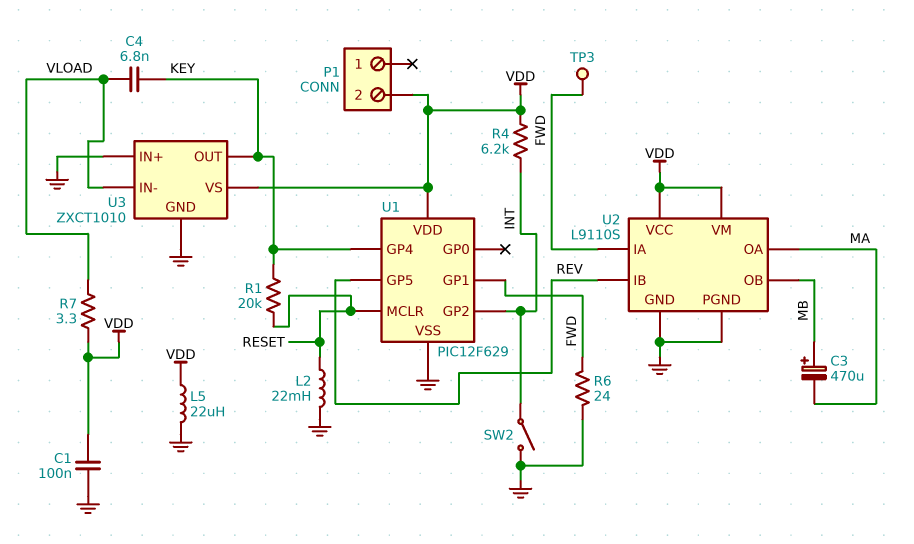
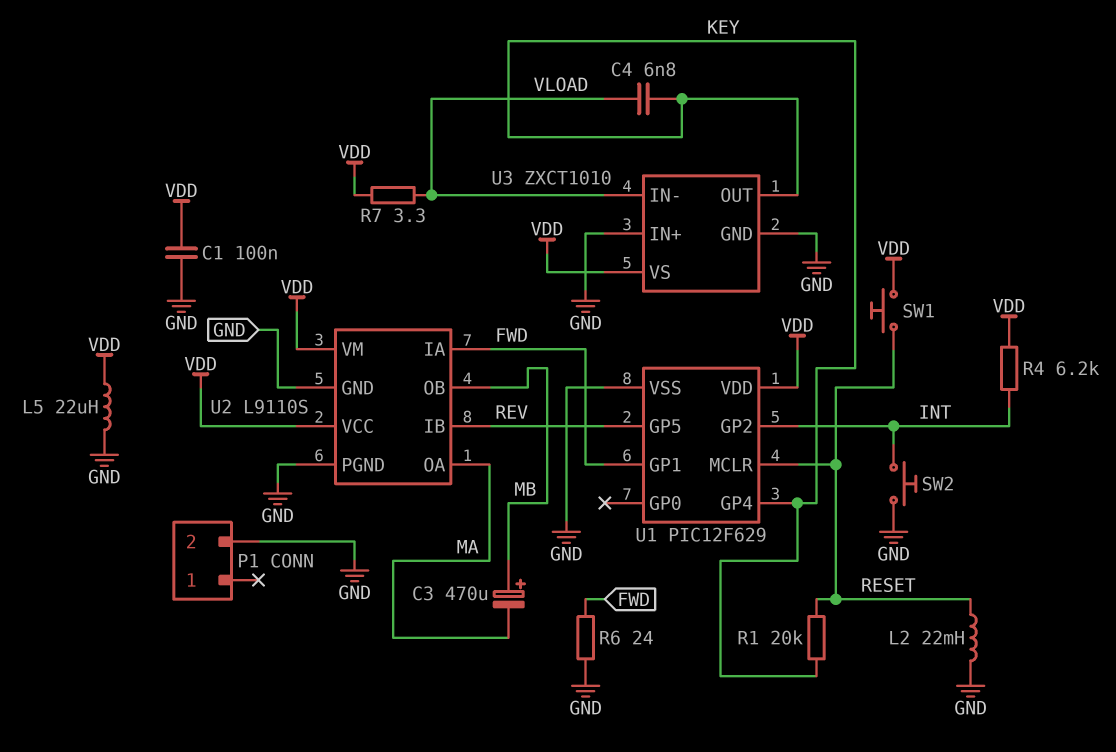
P1 pin 2: VDD -> GND
SW1: none -> button (RESET, VDD)
SW2: switch (GND, INT) -> button (GND, INT)
TP3: test point (FWD) -> none

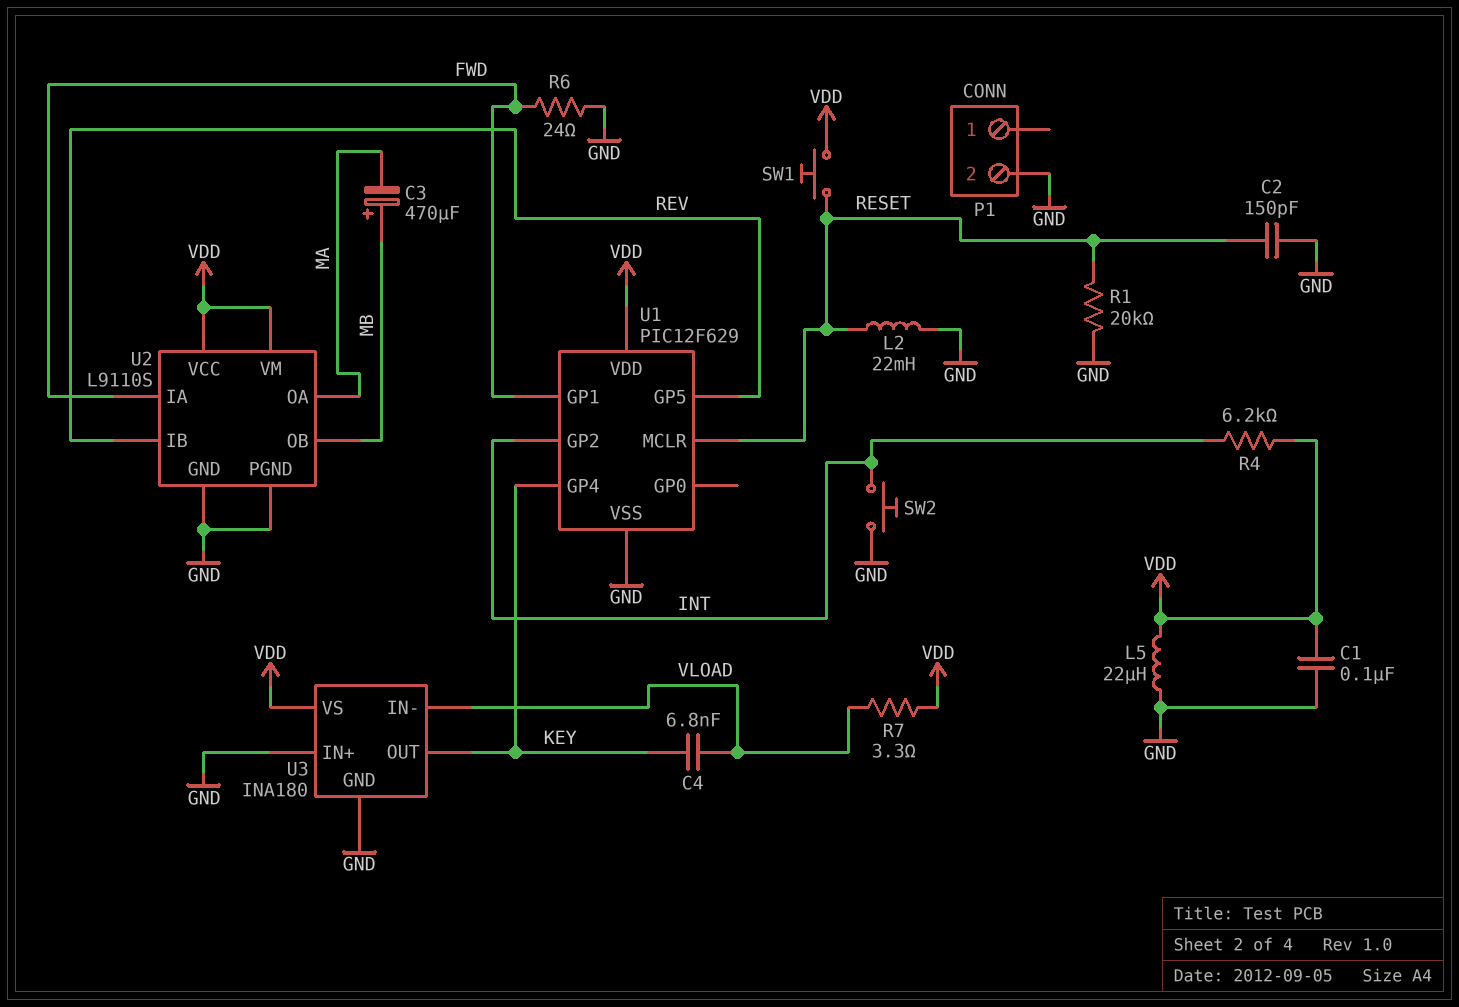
C2: none -> 150pF (GND, RESET)
R1: 20k (KEY, RESET) -> 20k (GND, RESET)
U3: ZXCT1010 -> INA180

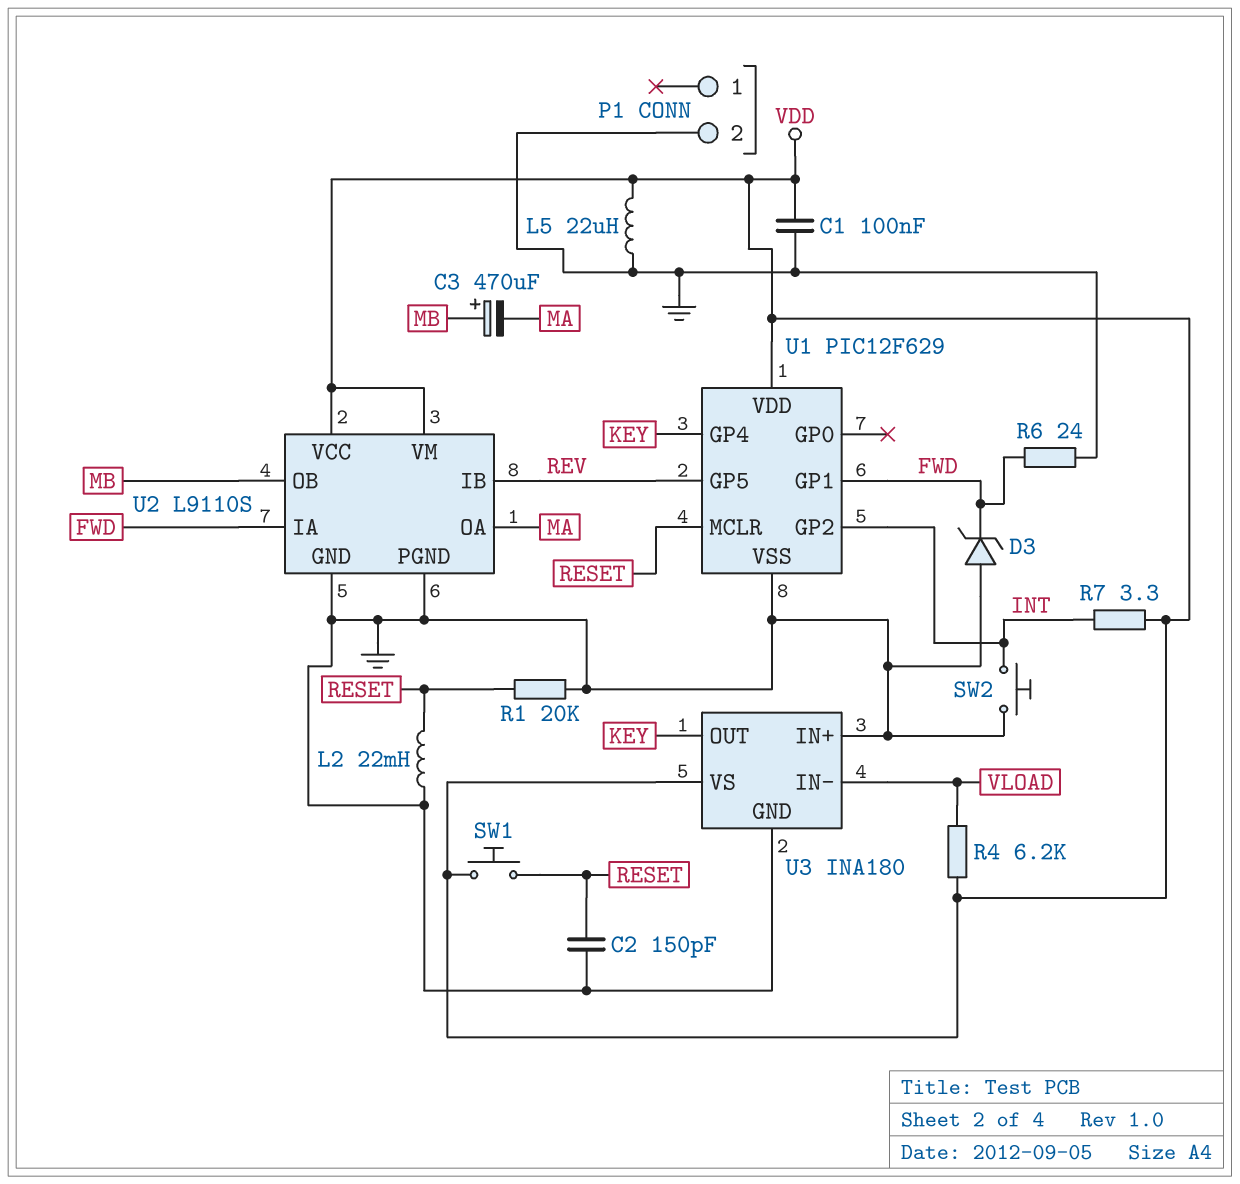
C4: 6.8nF (KEY, VLOAD) -> none
D3: none -> zener (A GND, K FWD)
R4: 6.2k (INT, VDD) -> 6.2k (VDD, VLOAD)
R7: 3.3 (VDD, VLOAD) -> 3.3 (INT, VDD)

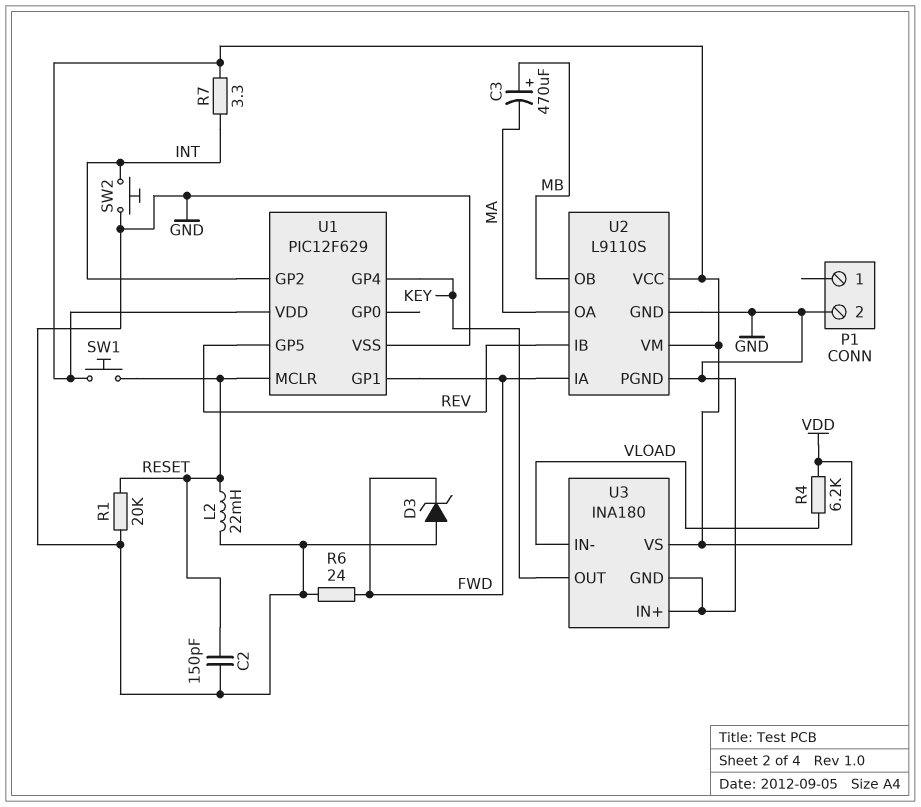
C1: 100nF (GND, VDD) -> none
L5: 22uH (GND, VDD) -> none

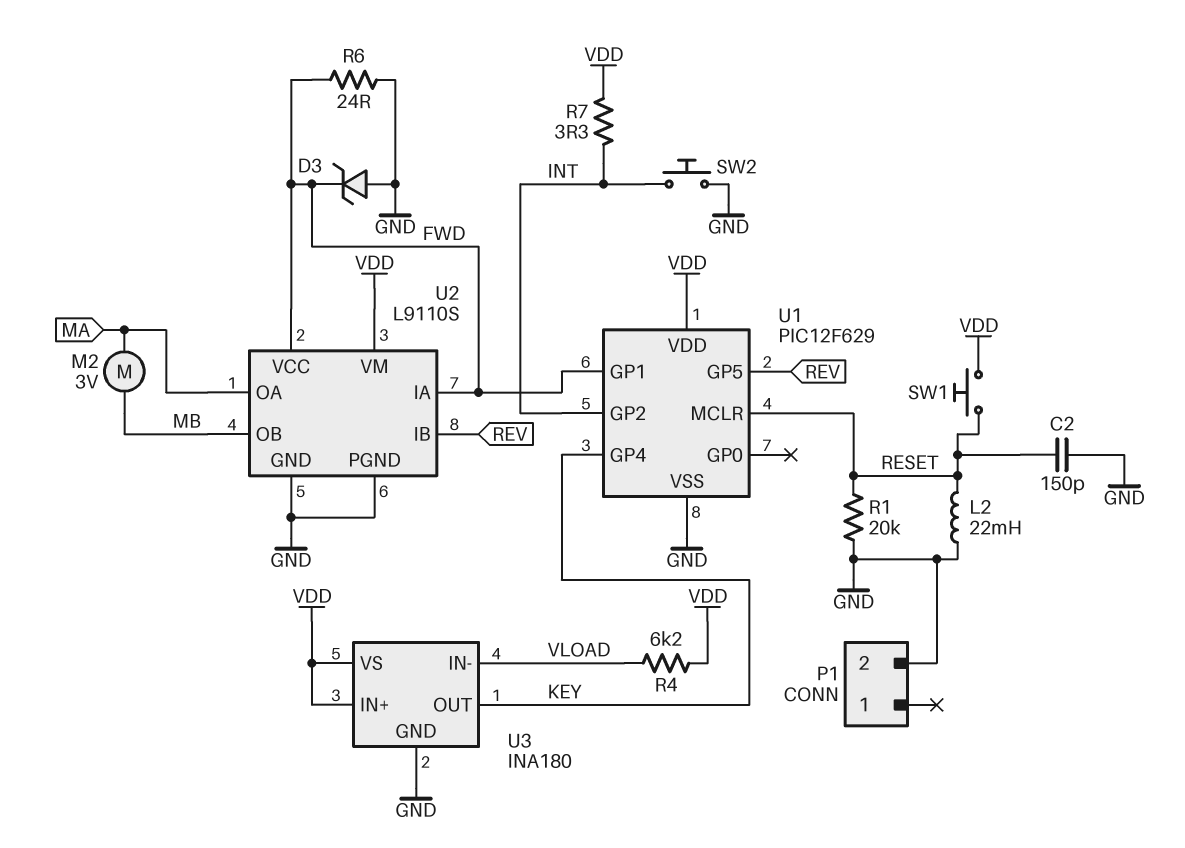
C3: 470uF (plus MB, minus MA) -> none
M2: none -> motor 3V (MA, MB)
U2 pin VCC: VDD -> FWD
U3 pin IN+: GND -> VDD

